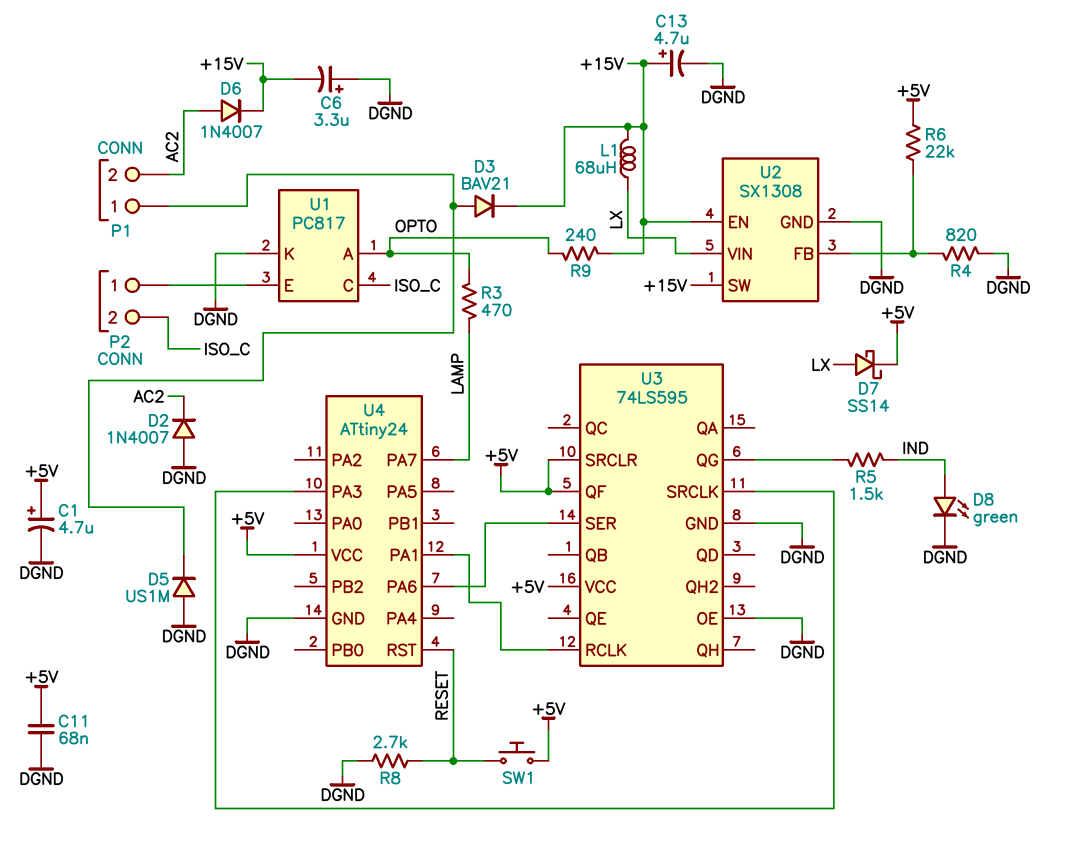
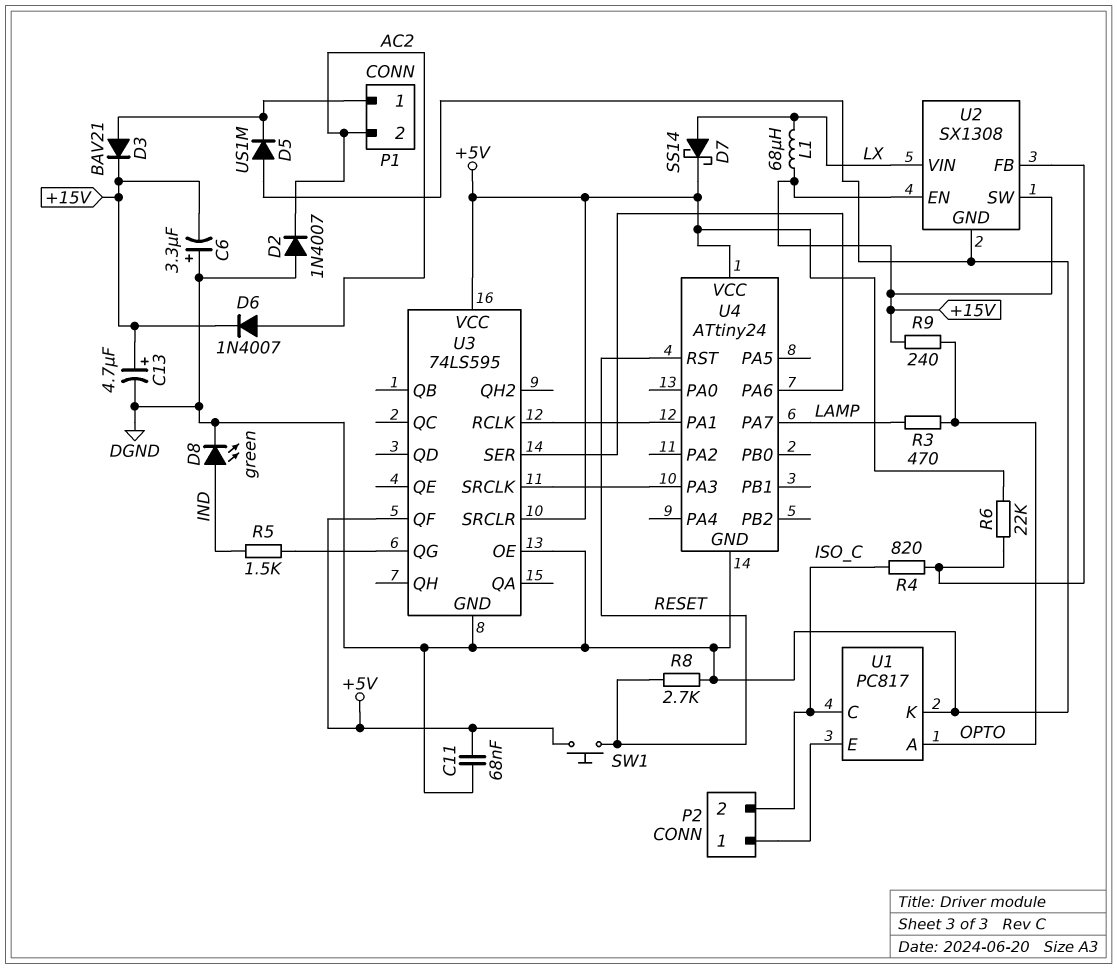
C1: 4.7uF (plus +5V, minus DGND) -> none
R4: 820 (DGND, U2/FB) -> 820 (ISO_C, U2/FB)

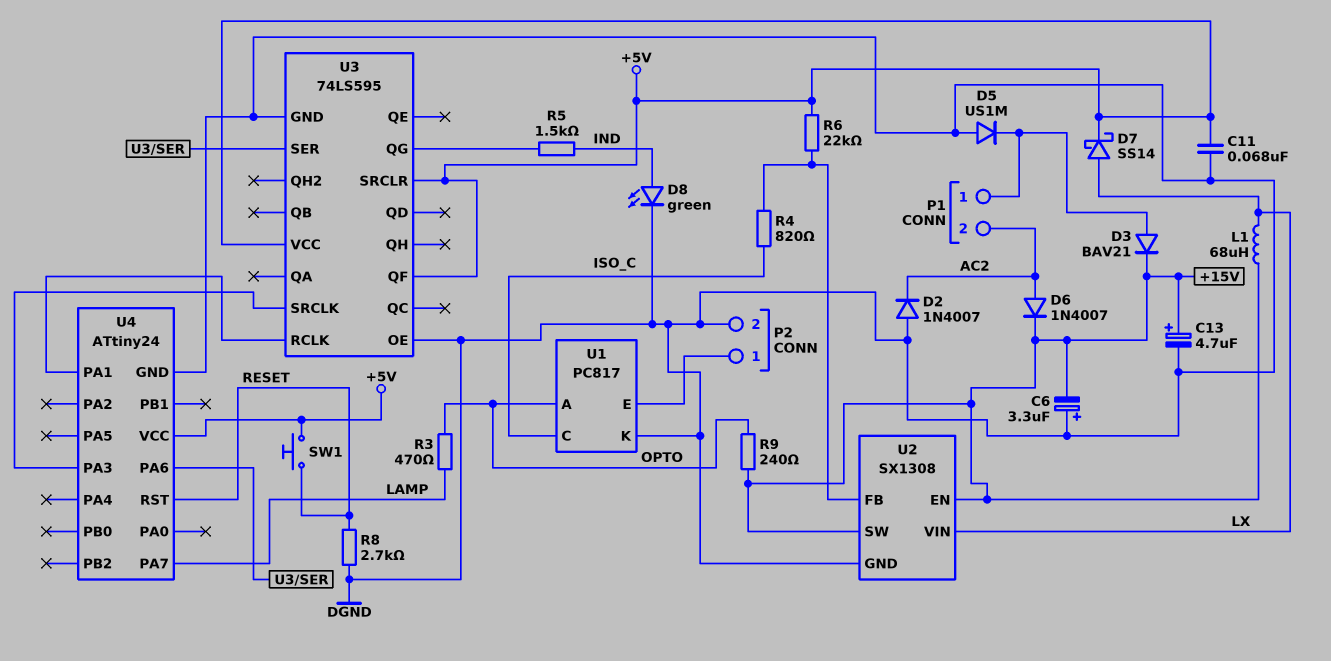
P2 pin 2: ISO_C -> DGND

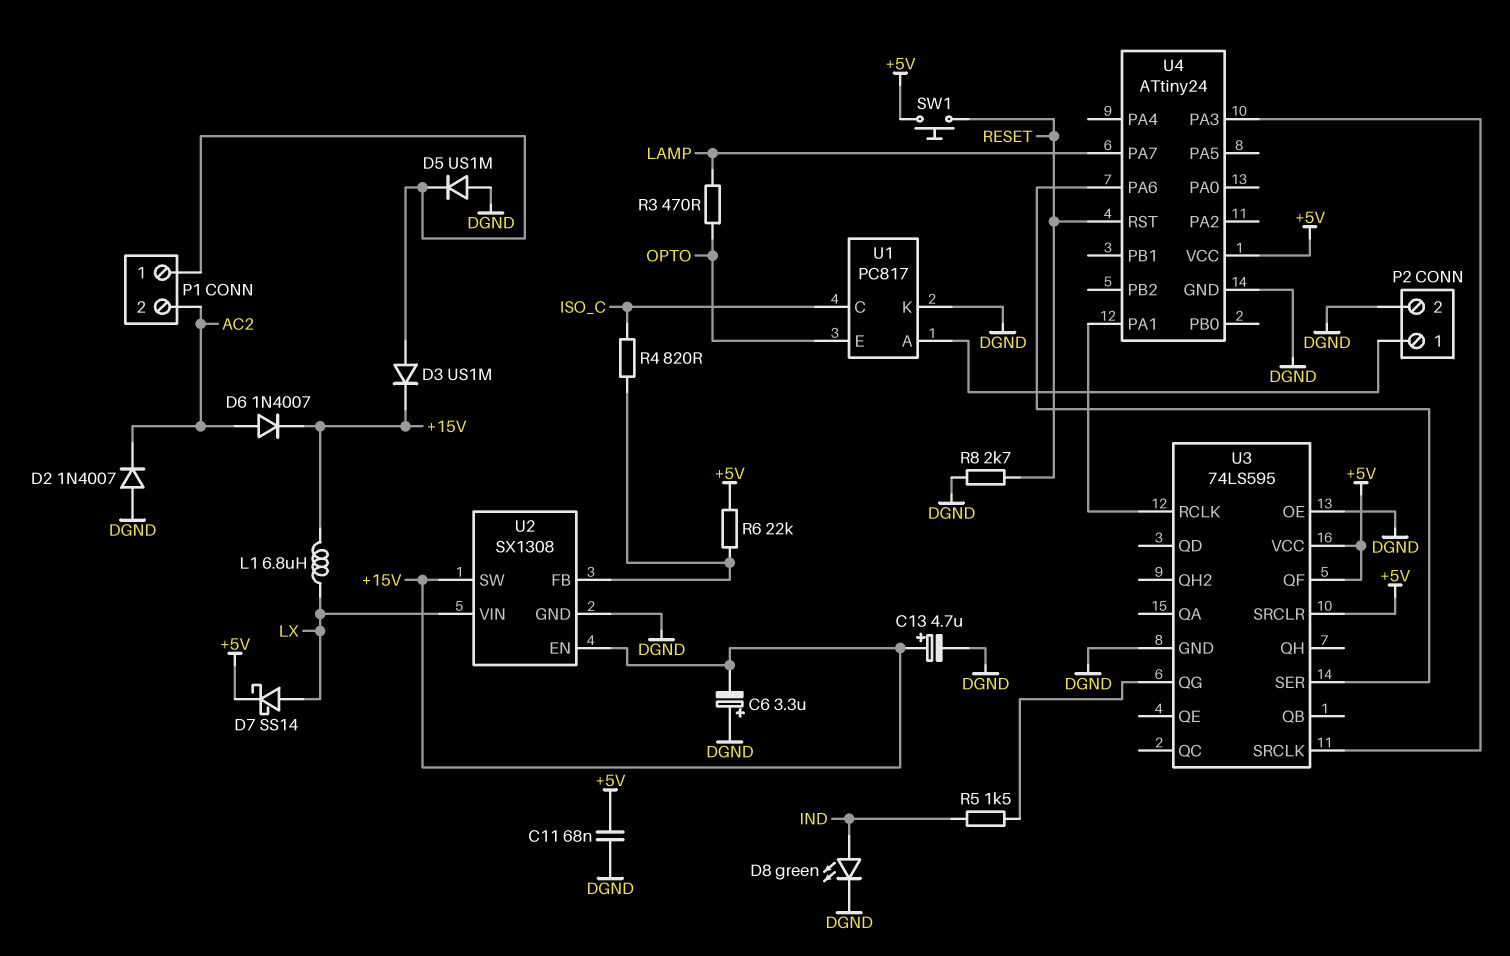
D3: diode BAV21 (A P1/1, K +15V) -> diode US1M (A P1/1, K +15V)
L1: 68uH (+15V, LX) -> 6.8uH (+15V, LX)
R9: 240 (+15V, OPTO) -> none
U1 pin A: OPTO -> P2/1
U1 pin E: P2/1 -> OPTO

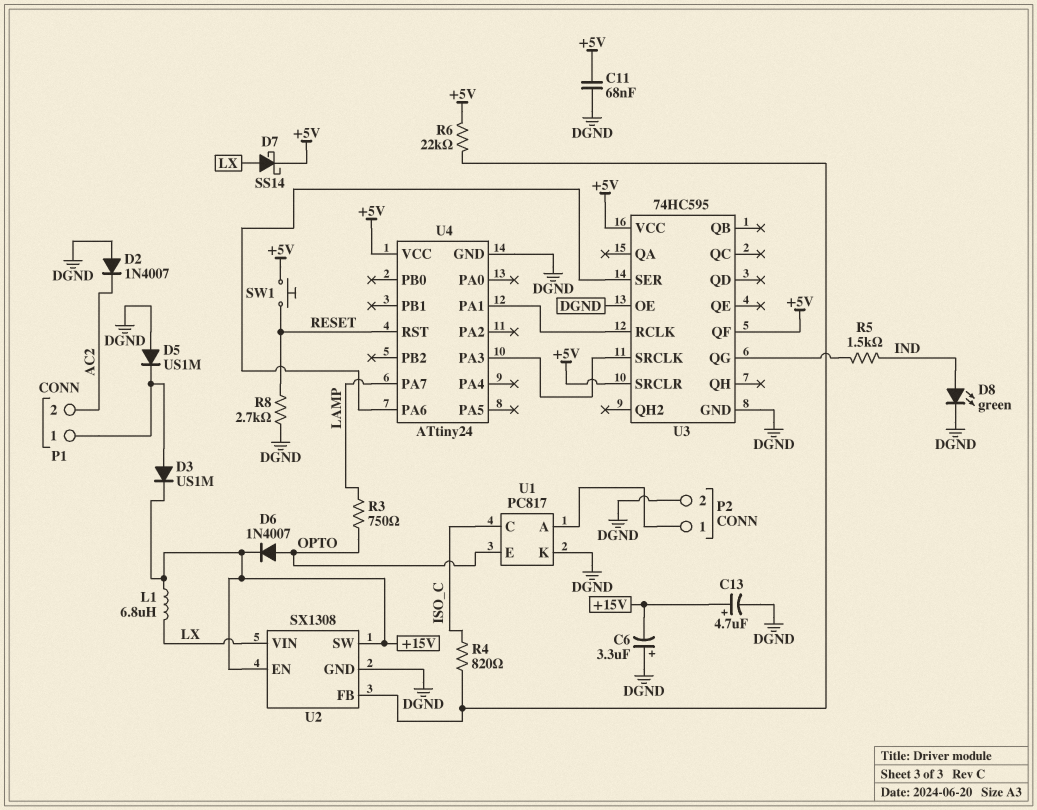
D6: diode 1N4007 (A AC2, K +15V) -> diode 1N4007 (A OPTO, K +15V)
R3: 470 (LAMP, OPTO) -> 750 (LAMP, OPTO)
U3: 74LS595 -> 74HC595

